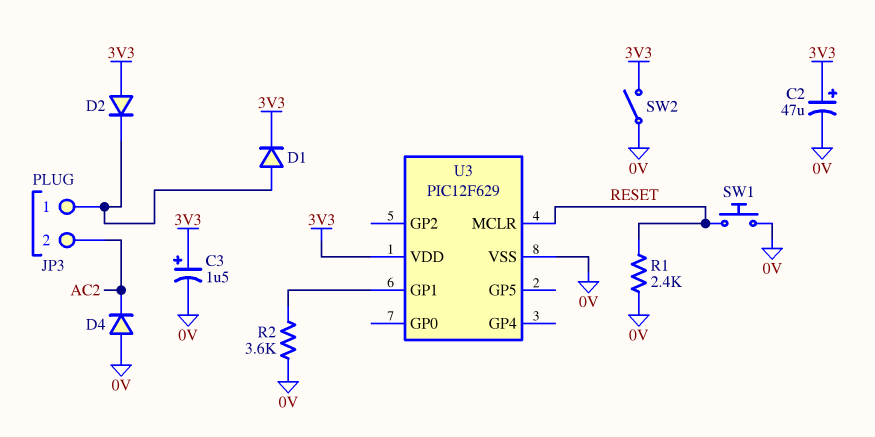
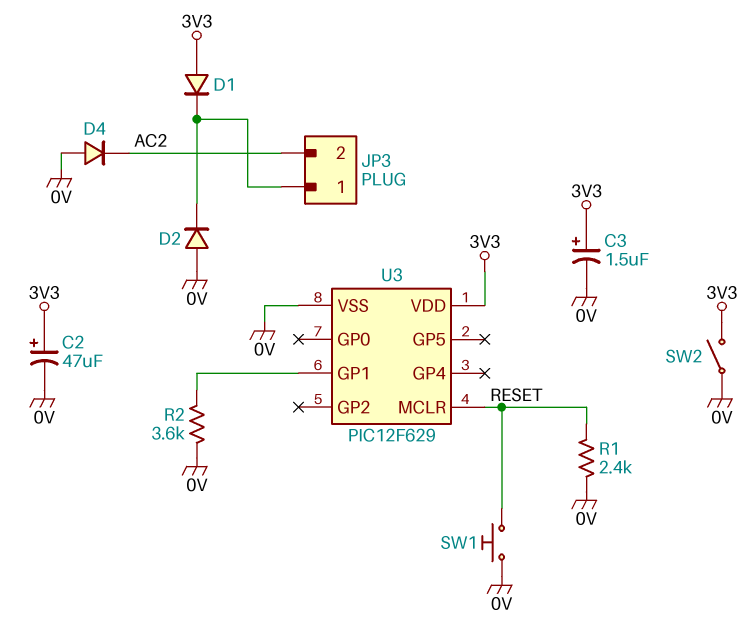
D1: diode (A JP3/1, K 3V3) -> diode (A 3V3, K JP3/1)
D2: diode (A 3V3, K JP3/1) -> diode (A 0V, K JP3/1)

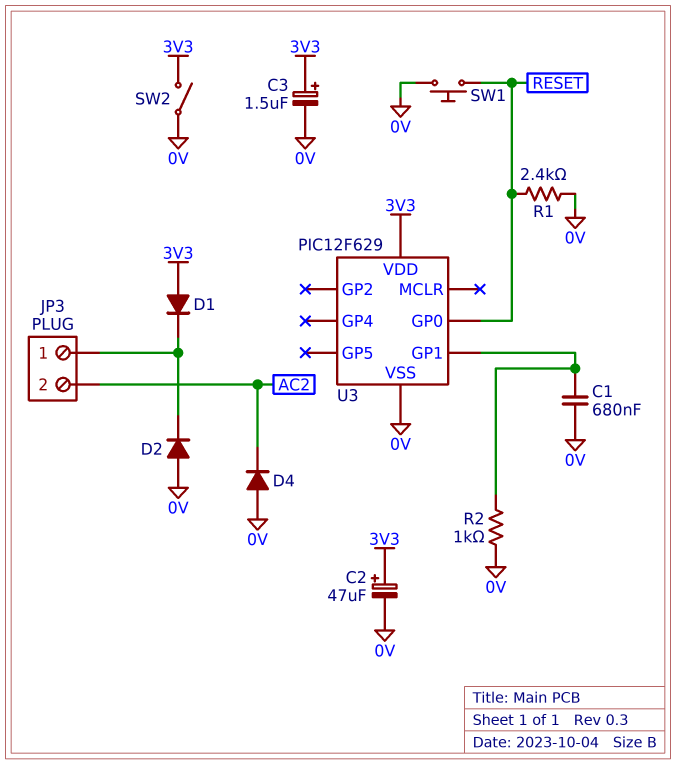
C1: none -> 680nF (0V, U3/GP1)
R2: 3.6k (0V, U3/GP1) -> 1k (0V, U3/GP1)
U3 pin GP0: none -> RESET
U3 pin MCLR: RESET -> none

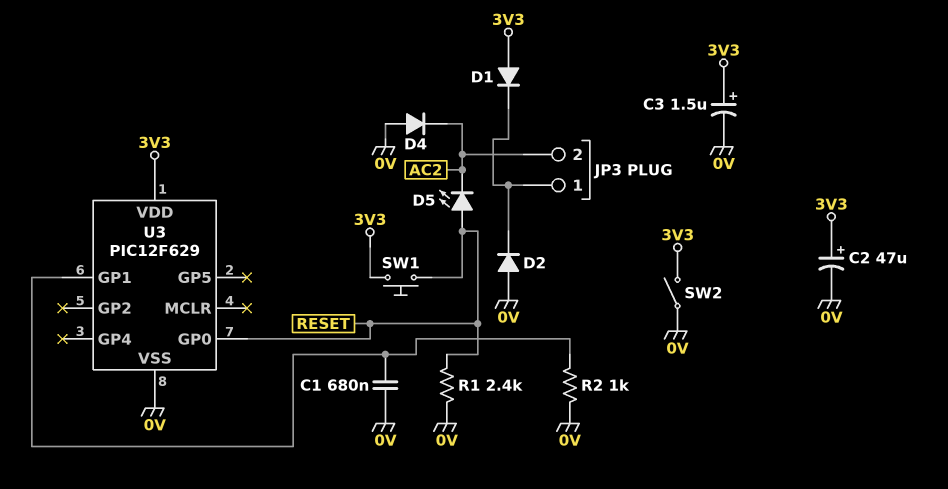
D5: none -> LED (A RESET, K AC2)
SW1: button (0V, RESET) -> button (3V3, RESET)

